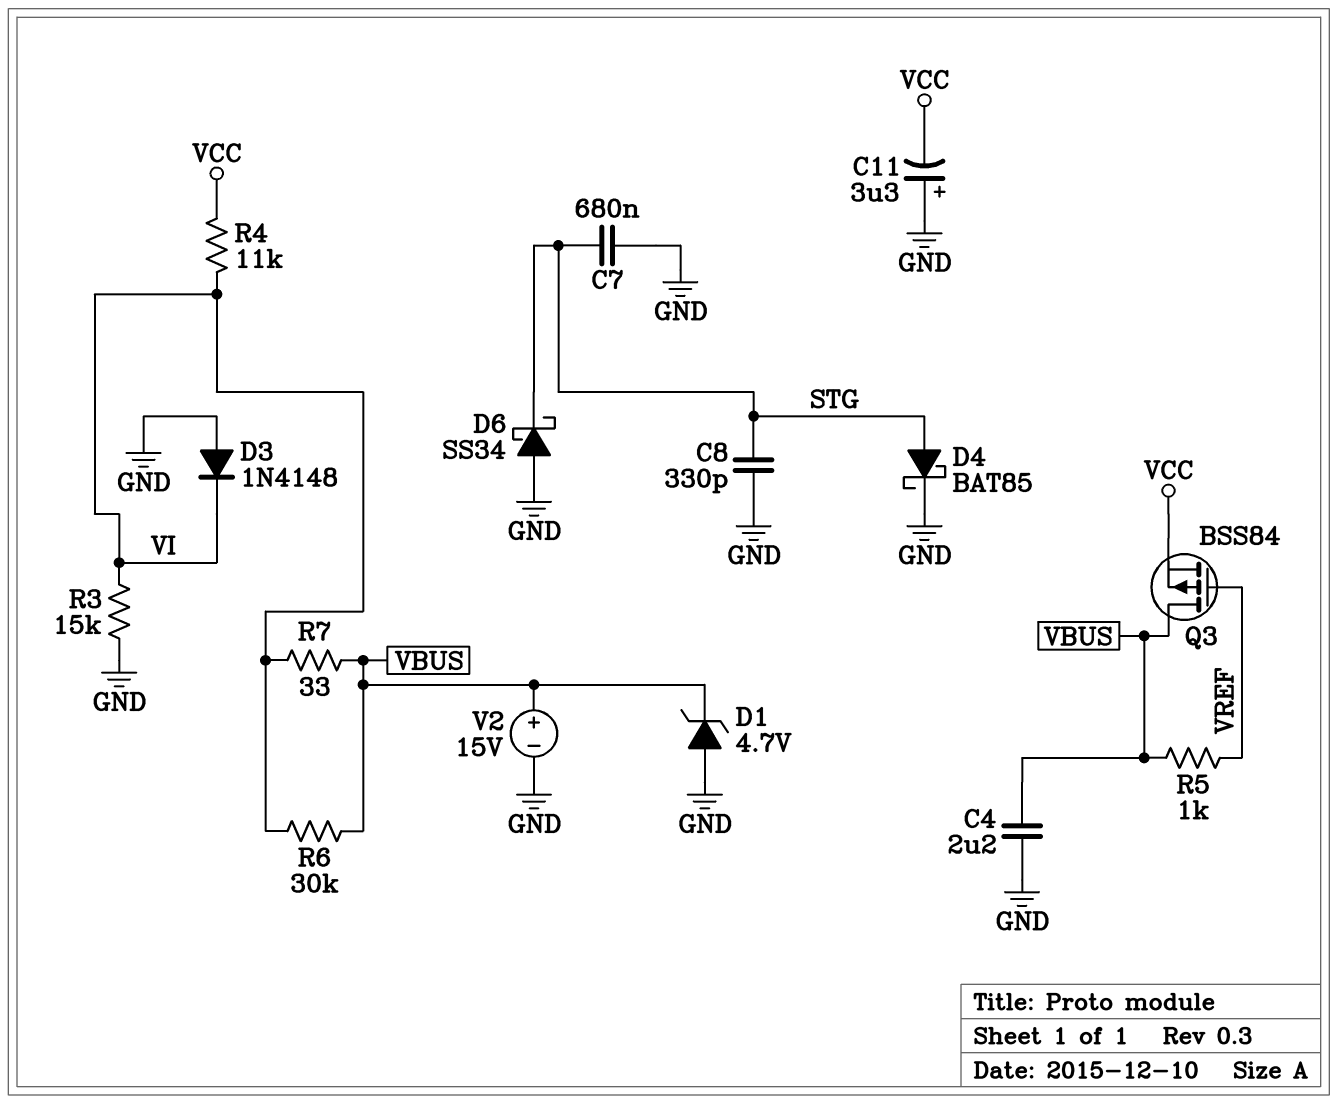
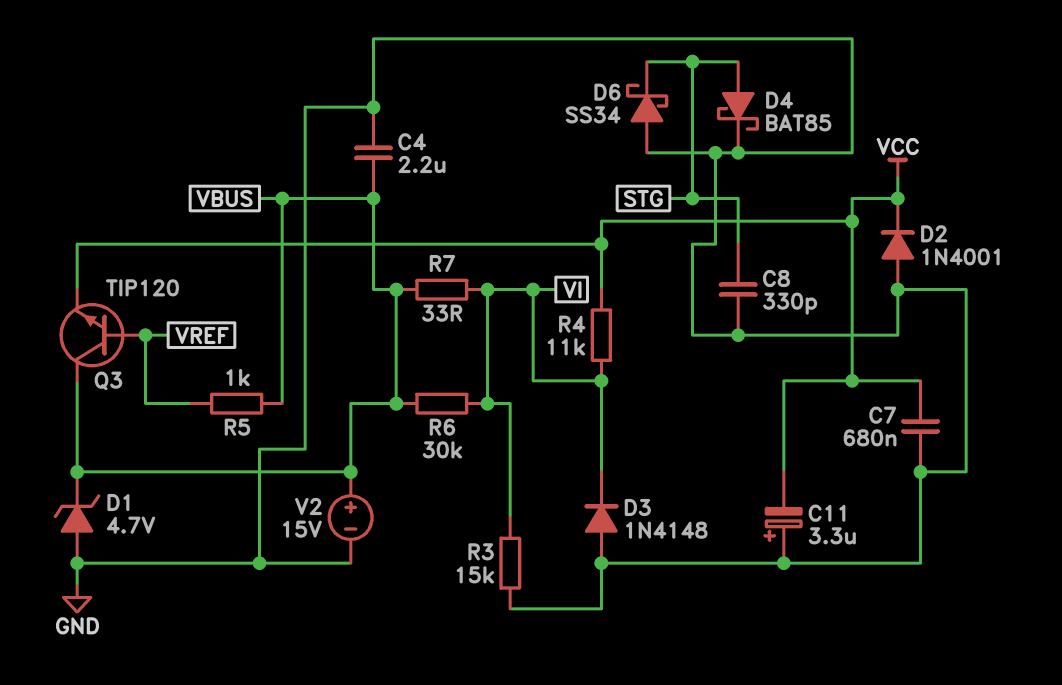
C7: 680nF (GND, STG) -> 680nF (GND, VCC)
D2: none -> diode 1N4001 (A GND, K VCC)
Q3: PMOS BSS84 (G VREF, D VBUS, S VCC) -> NPN TIP120 (B VREF, C VBUS, E VCC)

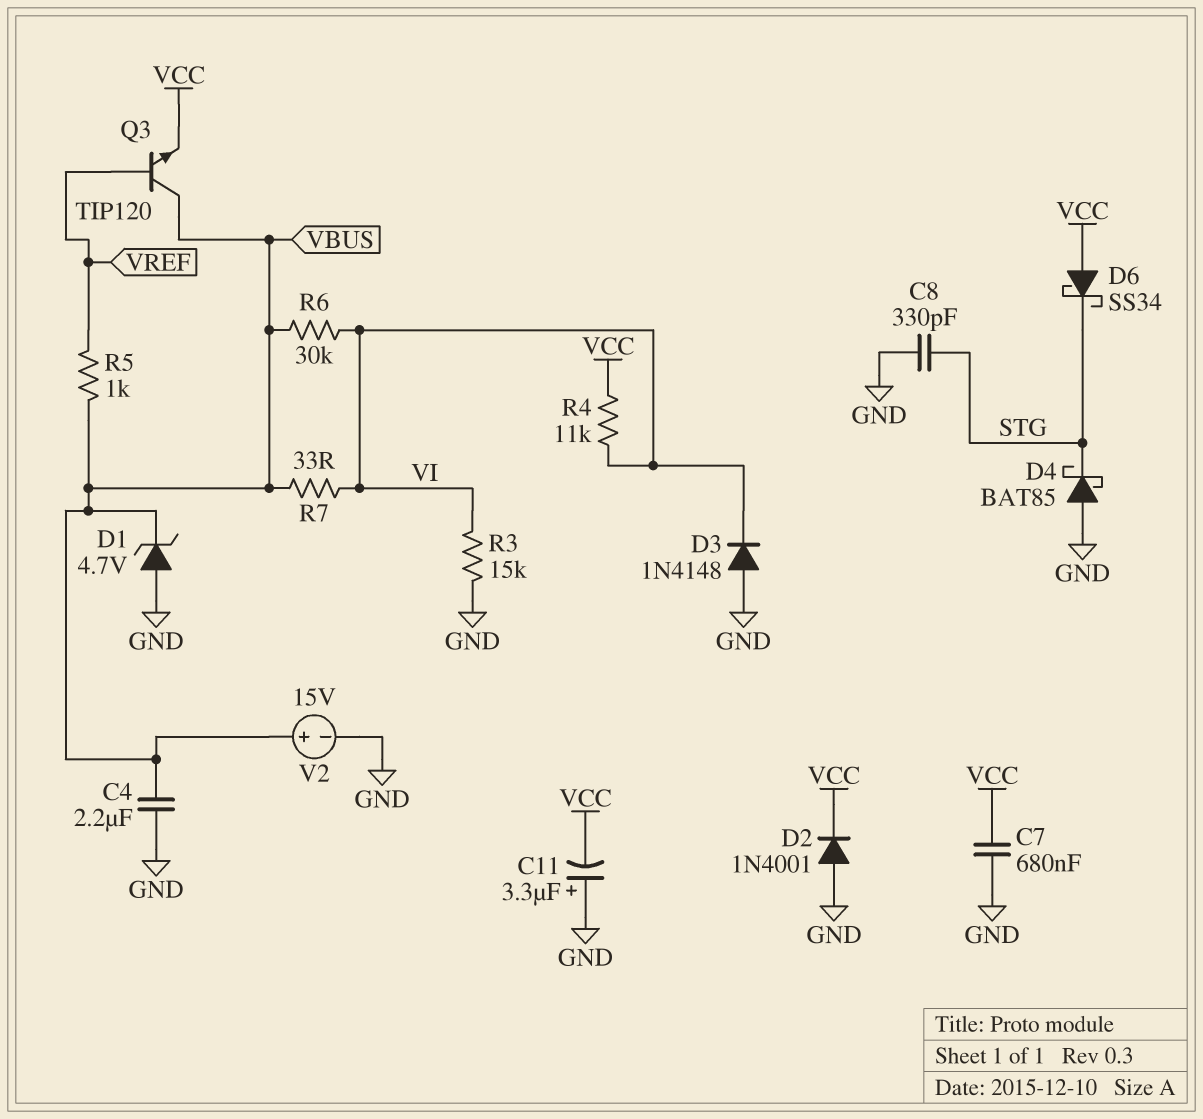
D4: schottky BAT85 (A STG, K GND) -> schottky BAT85 (A GND, K STG)
D6: schottky SS34 (A GND, K STG) -> schottky SS34 (A VCC, K STG)

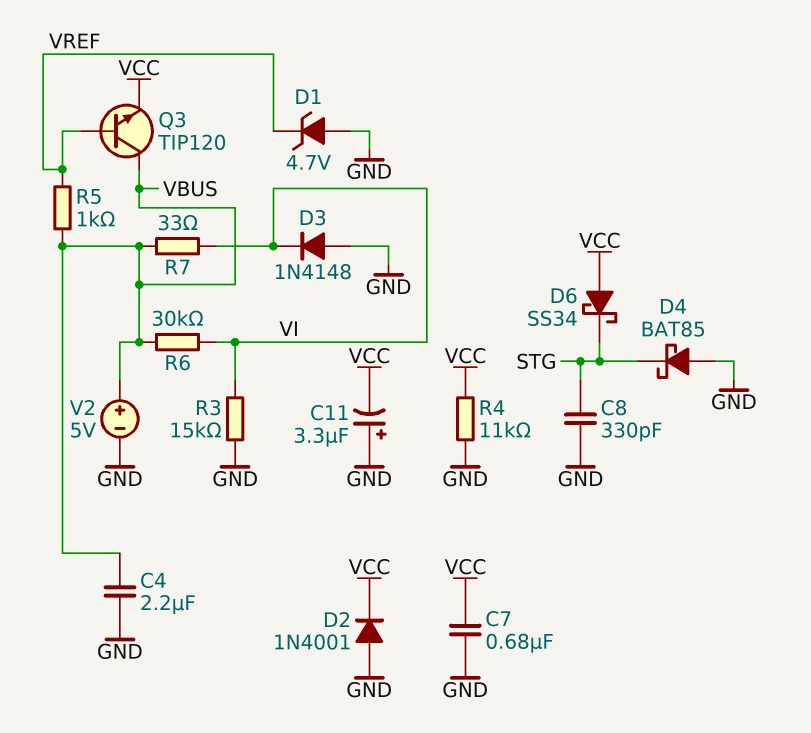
D1: zener 4.7V (A GND, K VBUS) -> zener 4.7V (A GND, K VREF)
R4: 11k (VCC, VI) -> 11k (GND, VCC)
V2: 15V (plus VBUS, minus GND) -> 5V (plus VBUS, minus GND)

